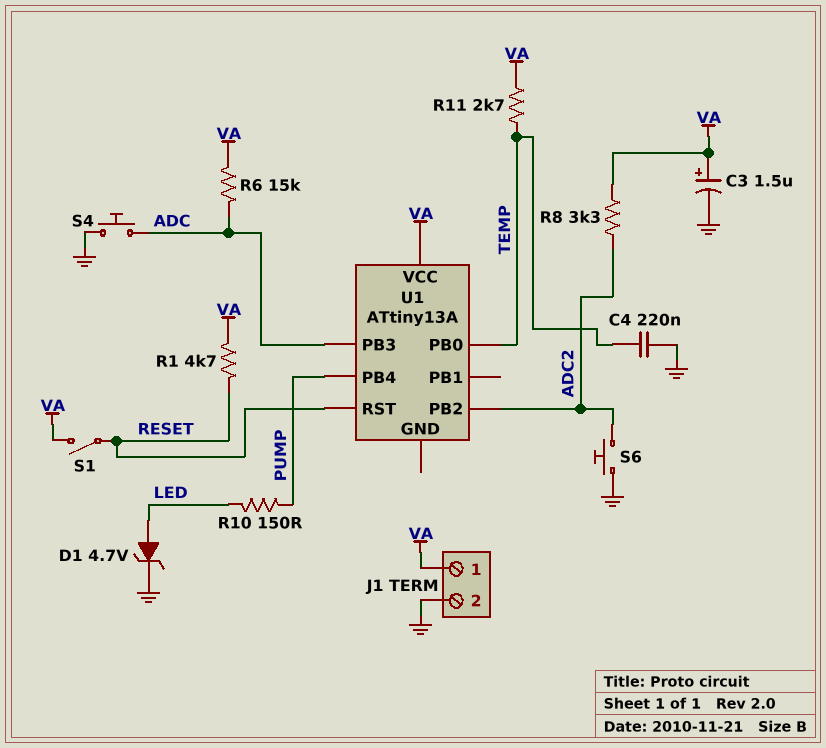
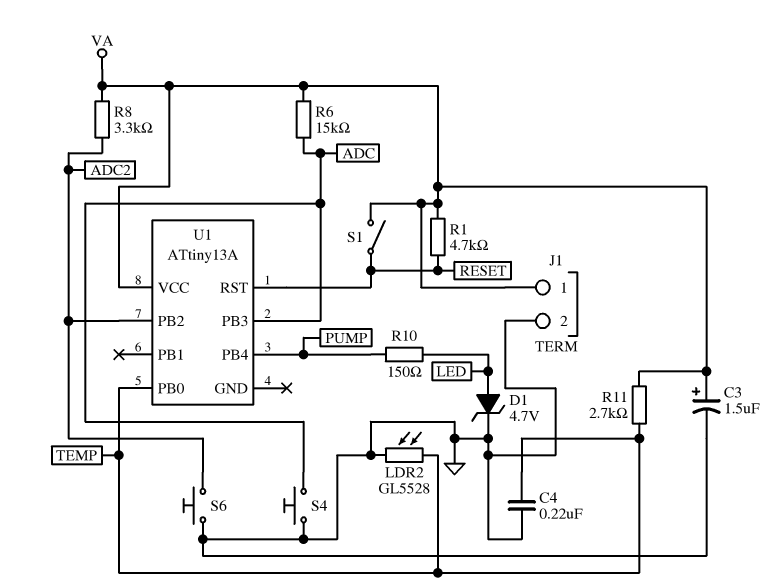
LDR2: none -> GL5528 (GND, TEMP)

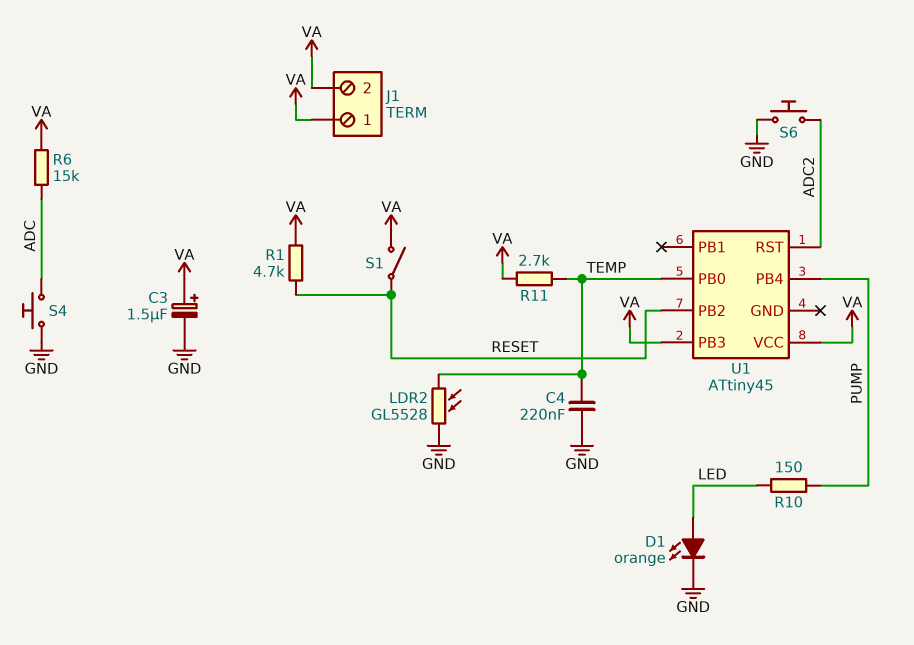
D1: zener 4.7V (A LED, K GND) -> LED orange (A LED, K GND)
J1 pin 2: GND -> VA
R8: 3.3k (ADC2, VA) -> none
U1: ATtiny13A -> ATtiny45
U1 pin PB2: ADC2 -> RESET
U1 pin PB3: ADC -> VA
U1 pin RST: RESET -> ADC2

